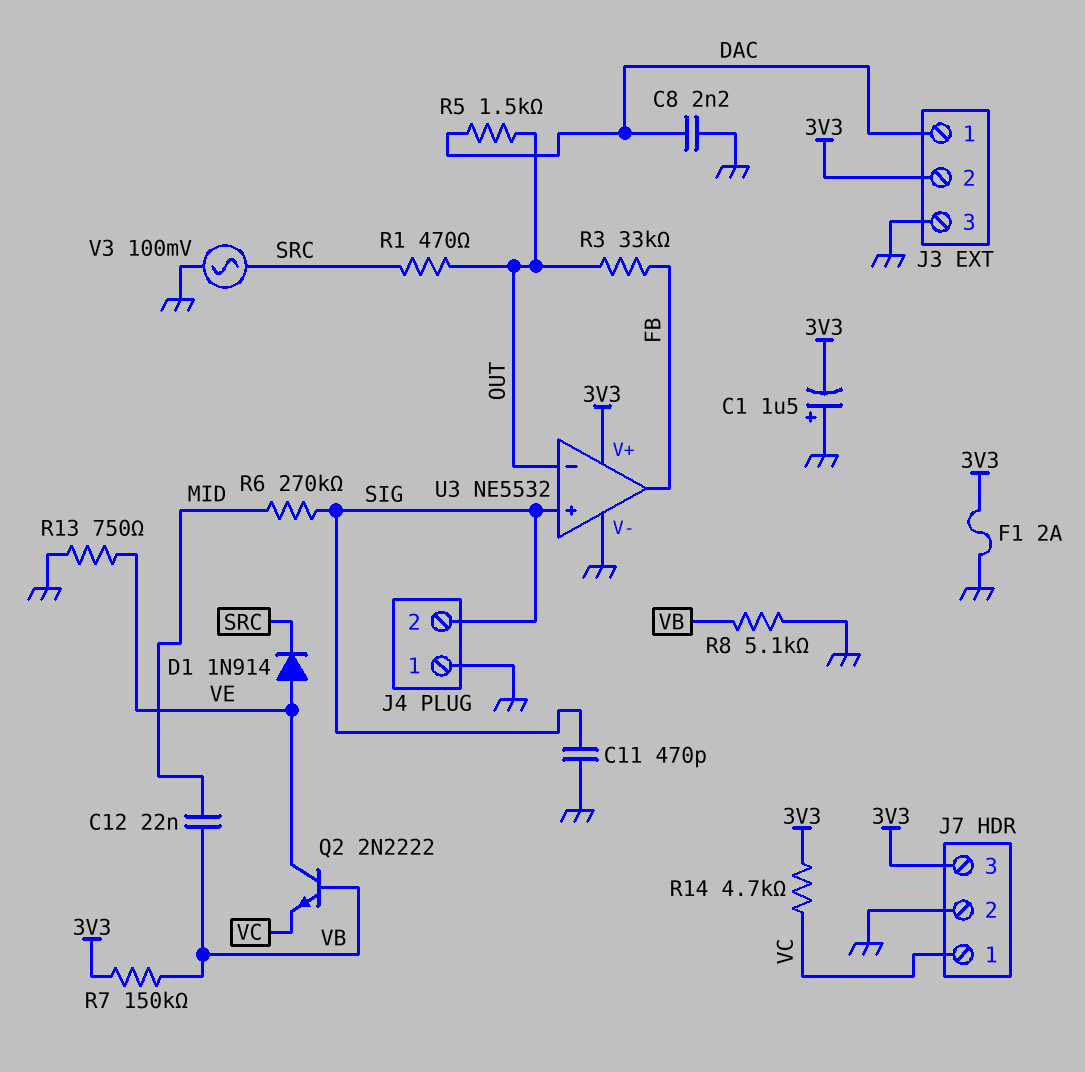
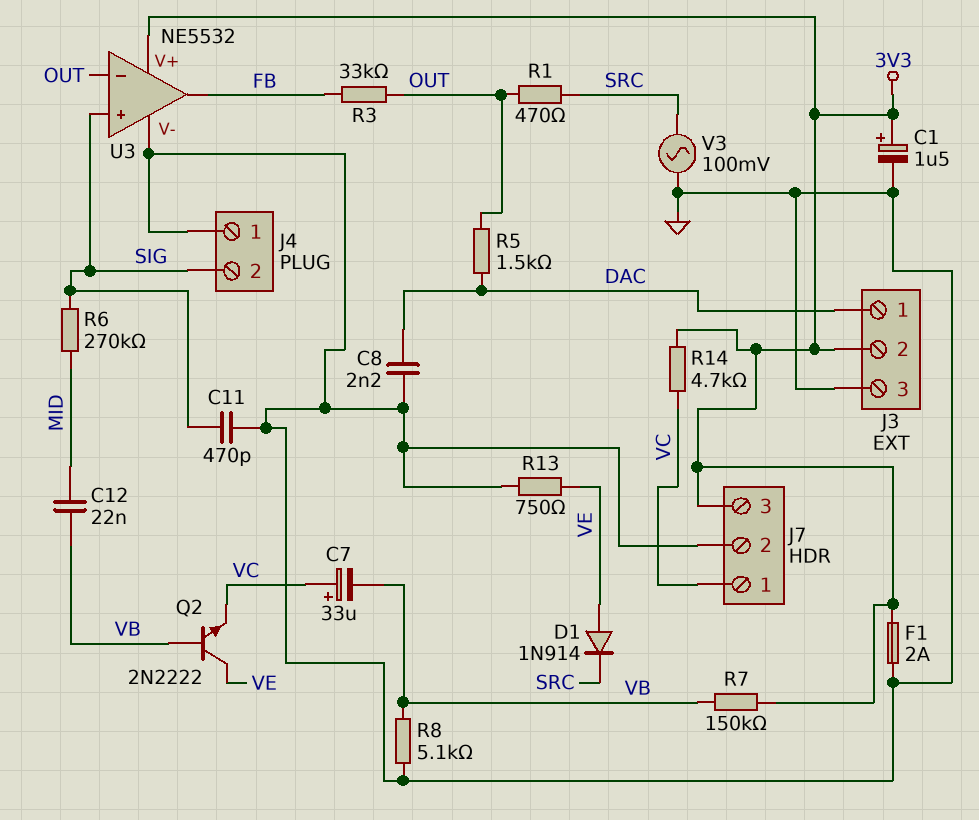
C1: 1.5uF (plus GND, minus 3V3) -> 1.5uF (plus 3V3, minus GND)
C7: none -> 33uF (plus VC, minus VB)

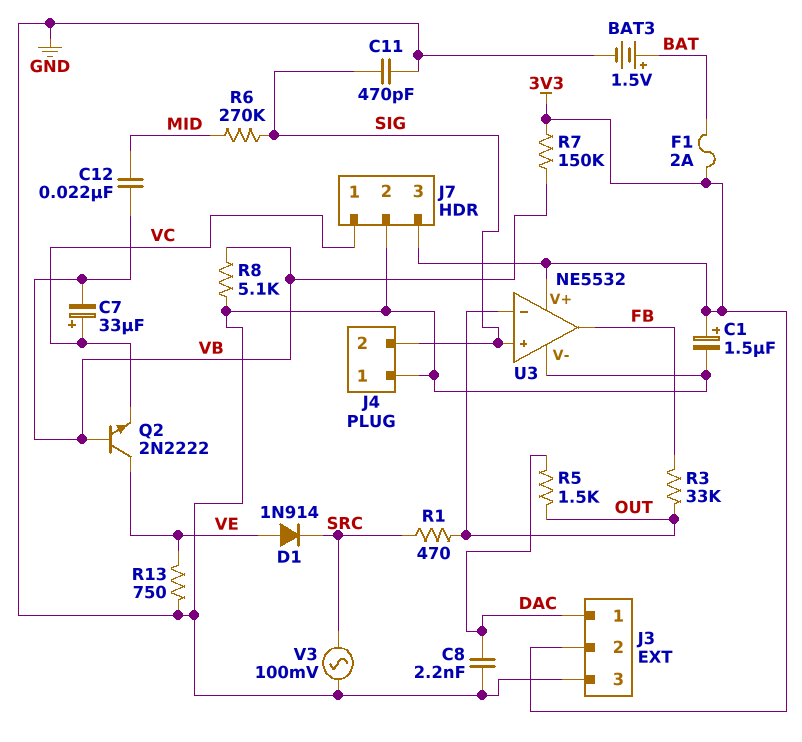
BAT3: none -> 1.5V (plus BAT, minus GND)
F1: 2A (3V3, GND) -> 2A (3V3, BAT)
R14: 4.7k (3V3, VC) -> none

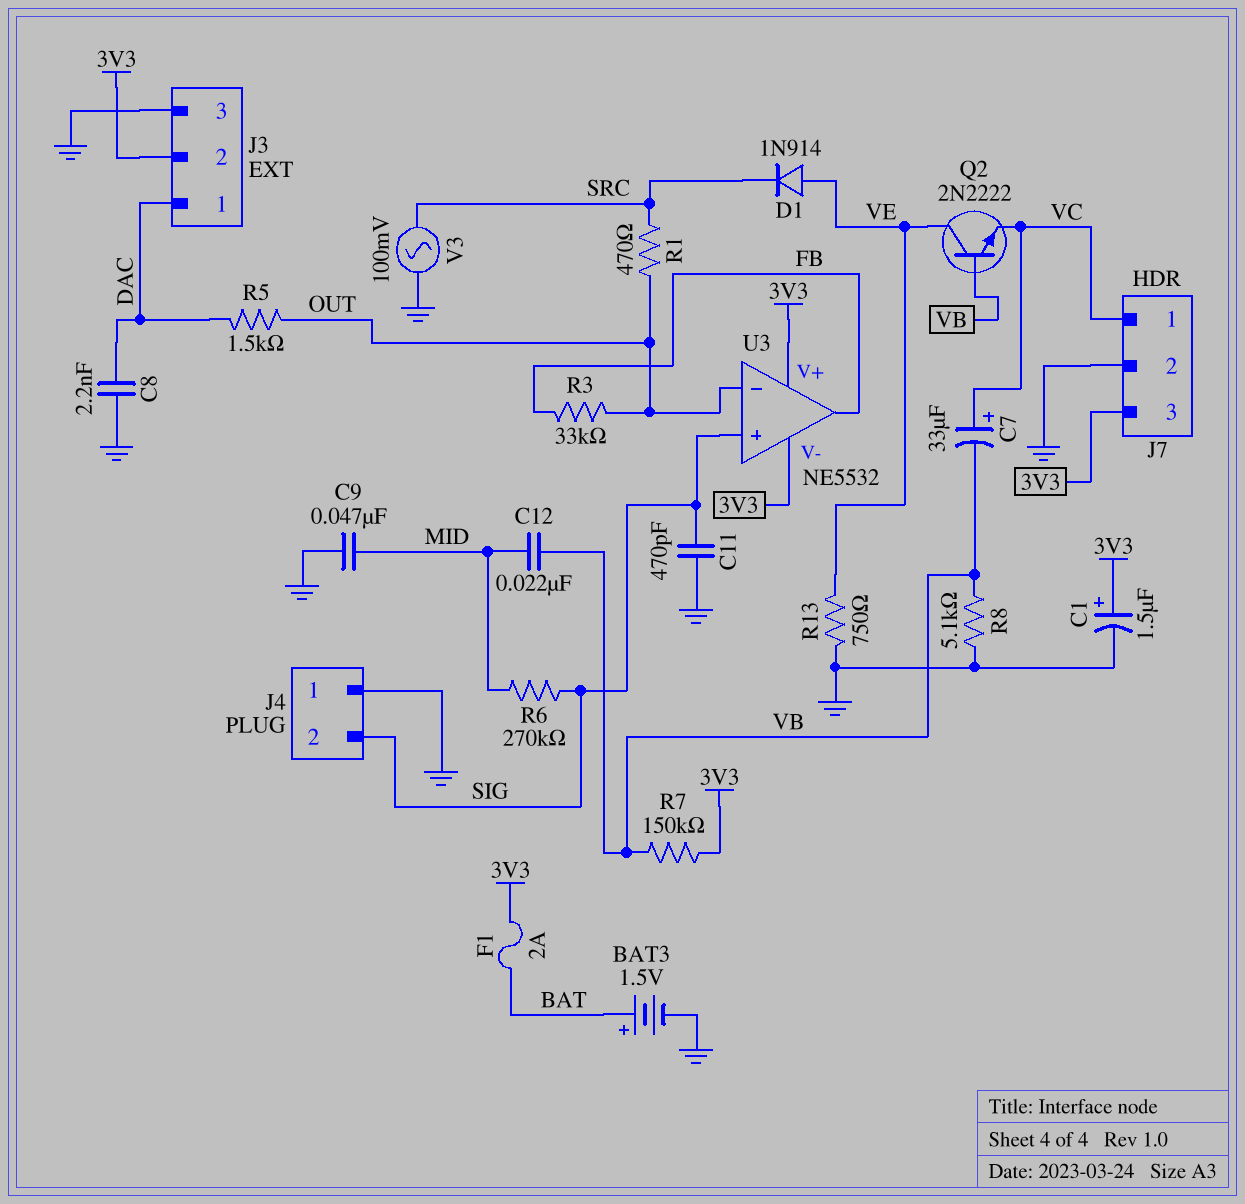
C9: none -> 47nF (GND, MID)
U3 pin V-: GND -> 3V3

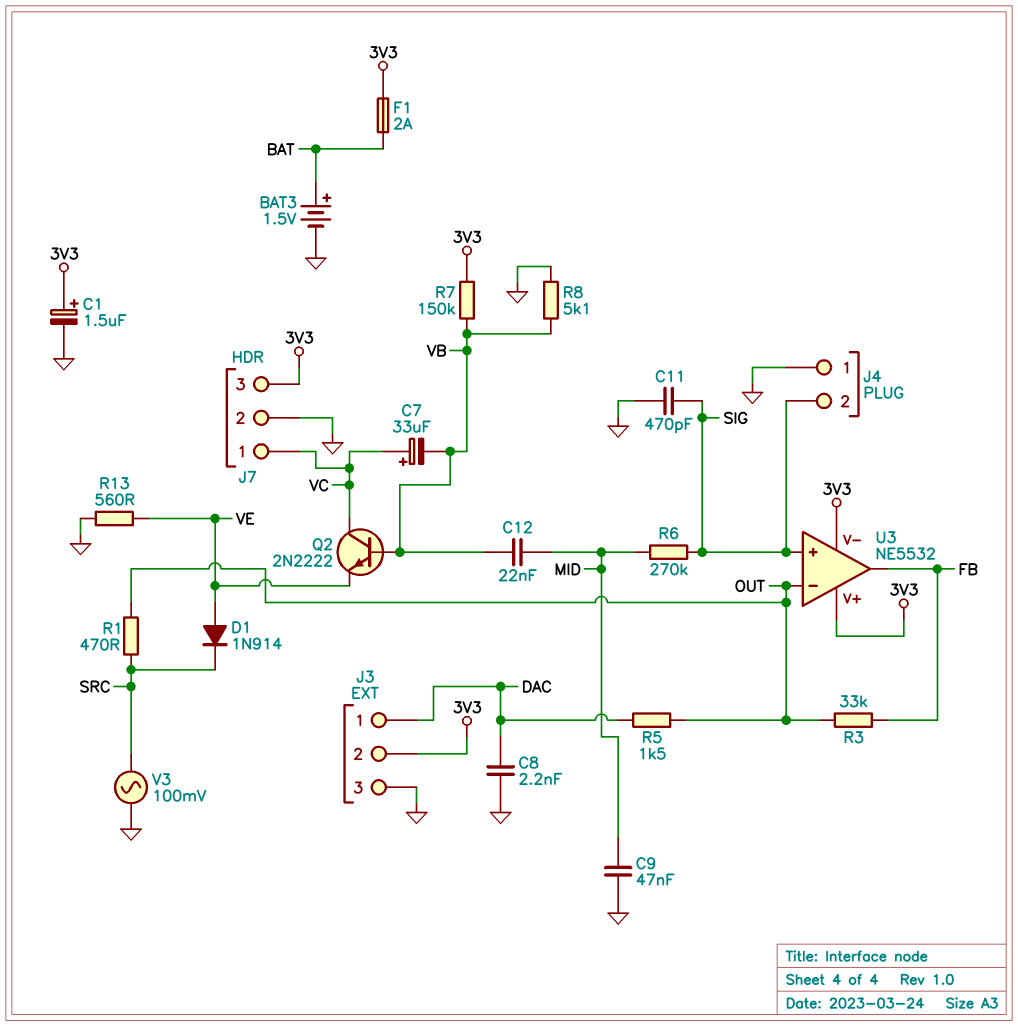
Q2: NPN 2N2222 (B VB, C VE, E VC) -> NPN 2N2222 (B VB, C VC, E VE)
R13: 750 (GND, VE) -> 560 (GND, VE)

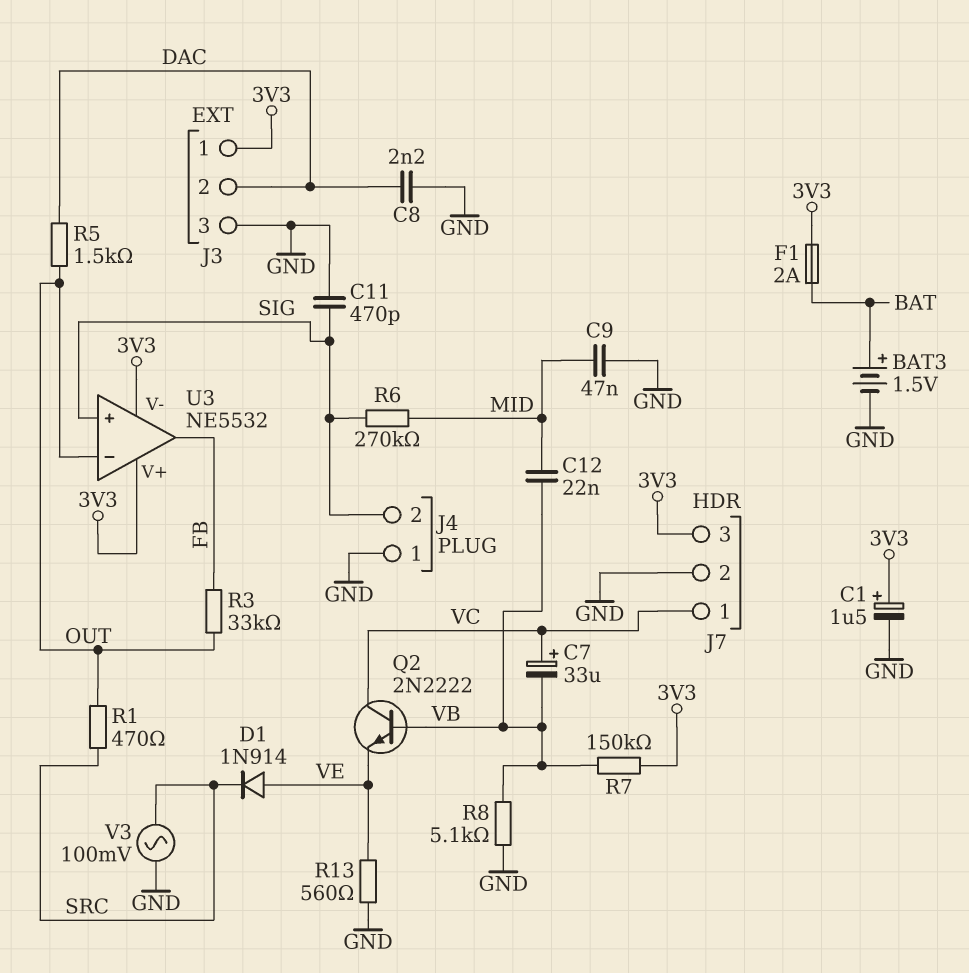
J3 pin 1: DAC -> 3V3
J3 pin 2: 3V3 -> DAC

